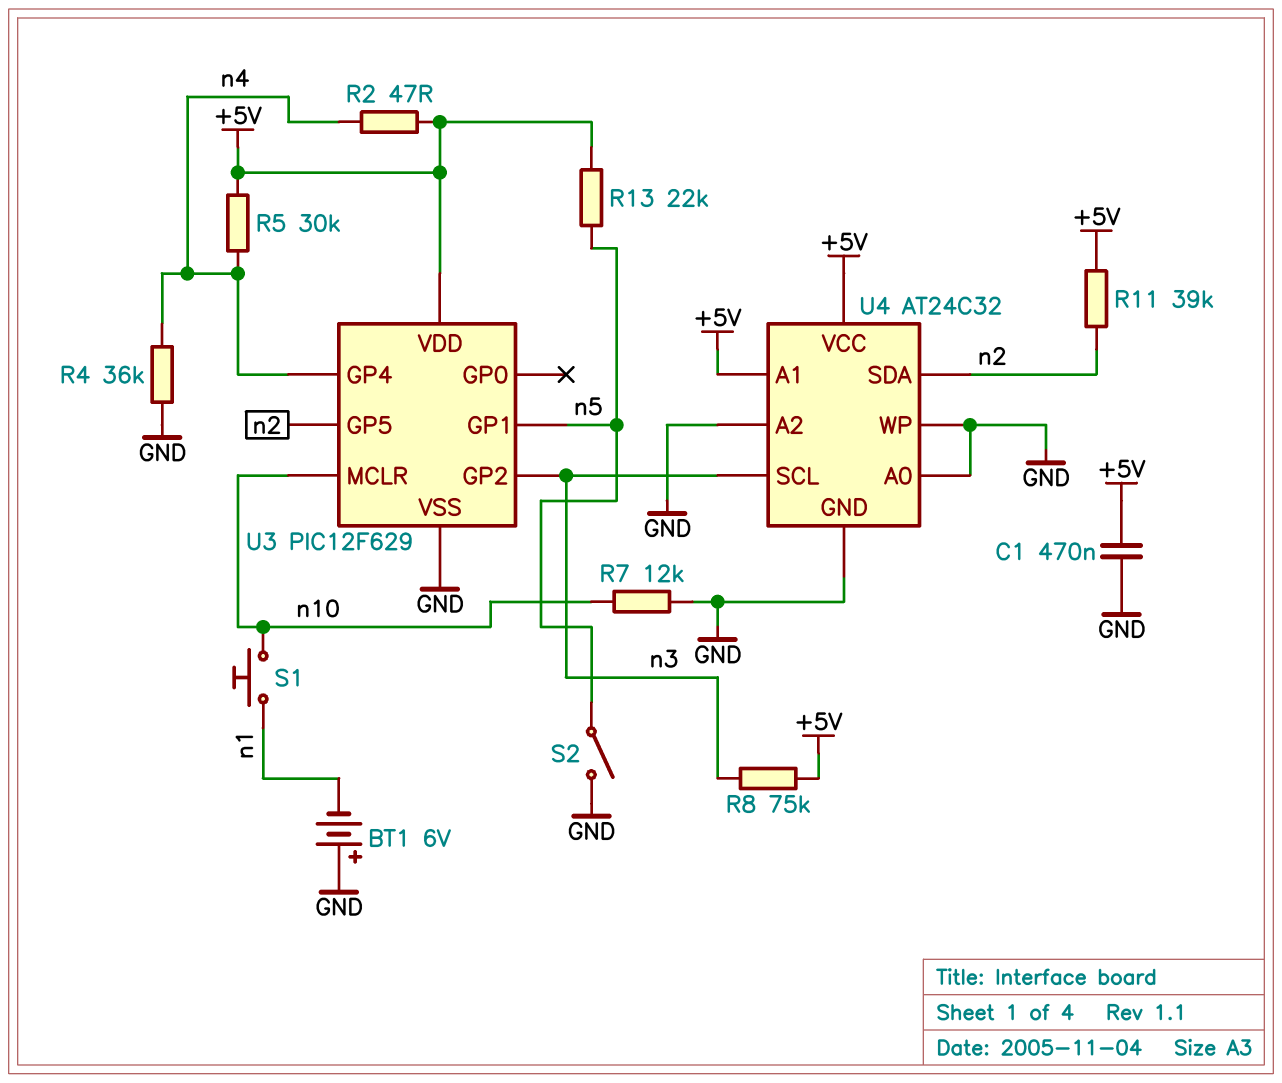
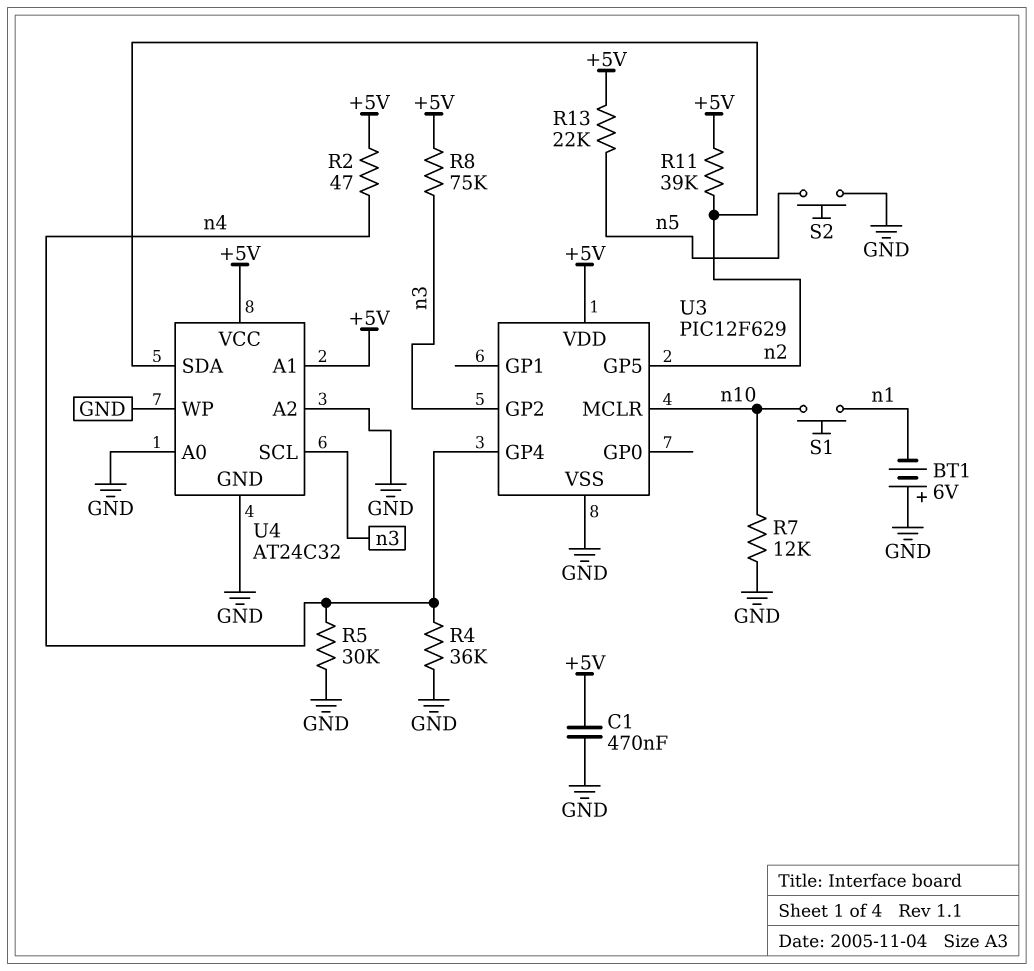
R5: 30k (+5V, n4) -> 30k (GND, n4)
S2: switch (GND, n5) -> button (GND, n5)
U3 pin GP1: n5 -> none

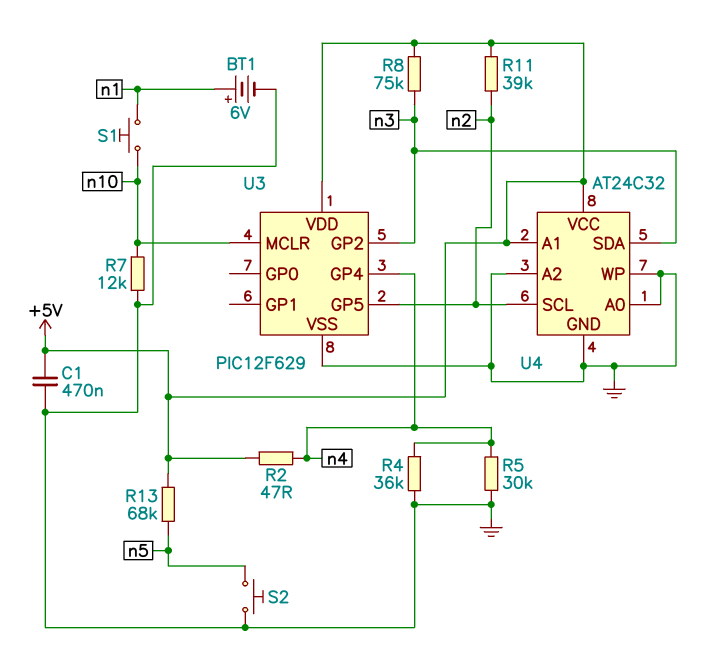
BT1: 6V (plus GND, minus n1) -> 6V (plus n1, minus GND)
R13: 22k (+5V, n5) -> 68k (+5V, n5)
U4 pin SCL: n3 -> n2
U4 pin SDA: n2 -> n3

